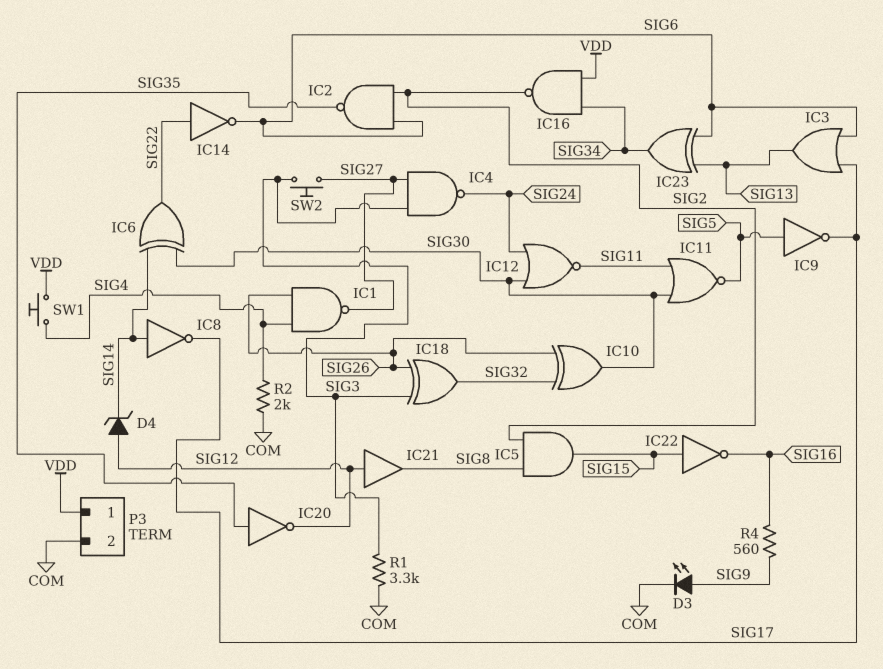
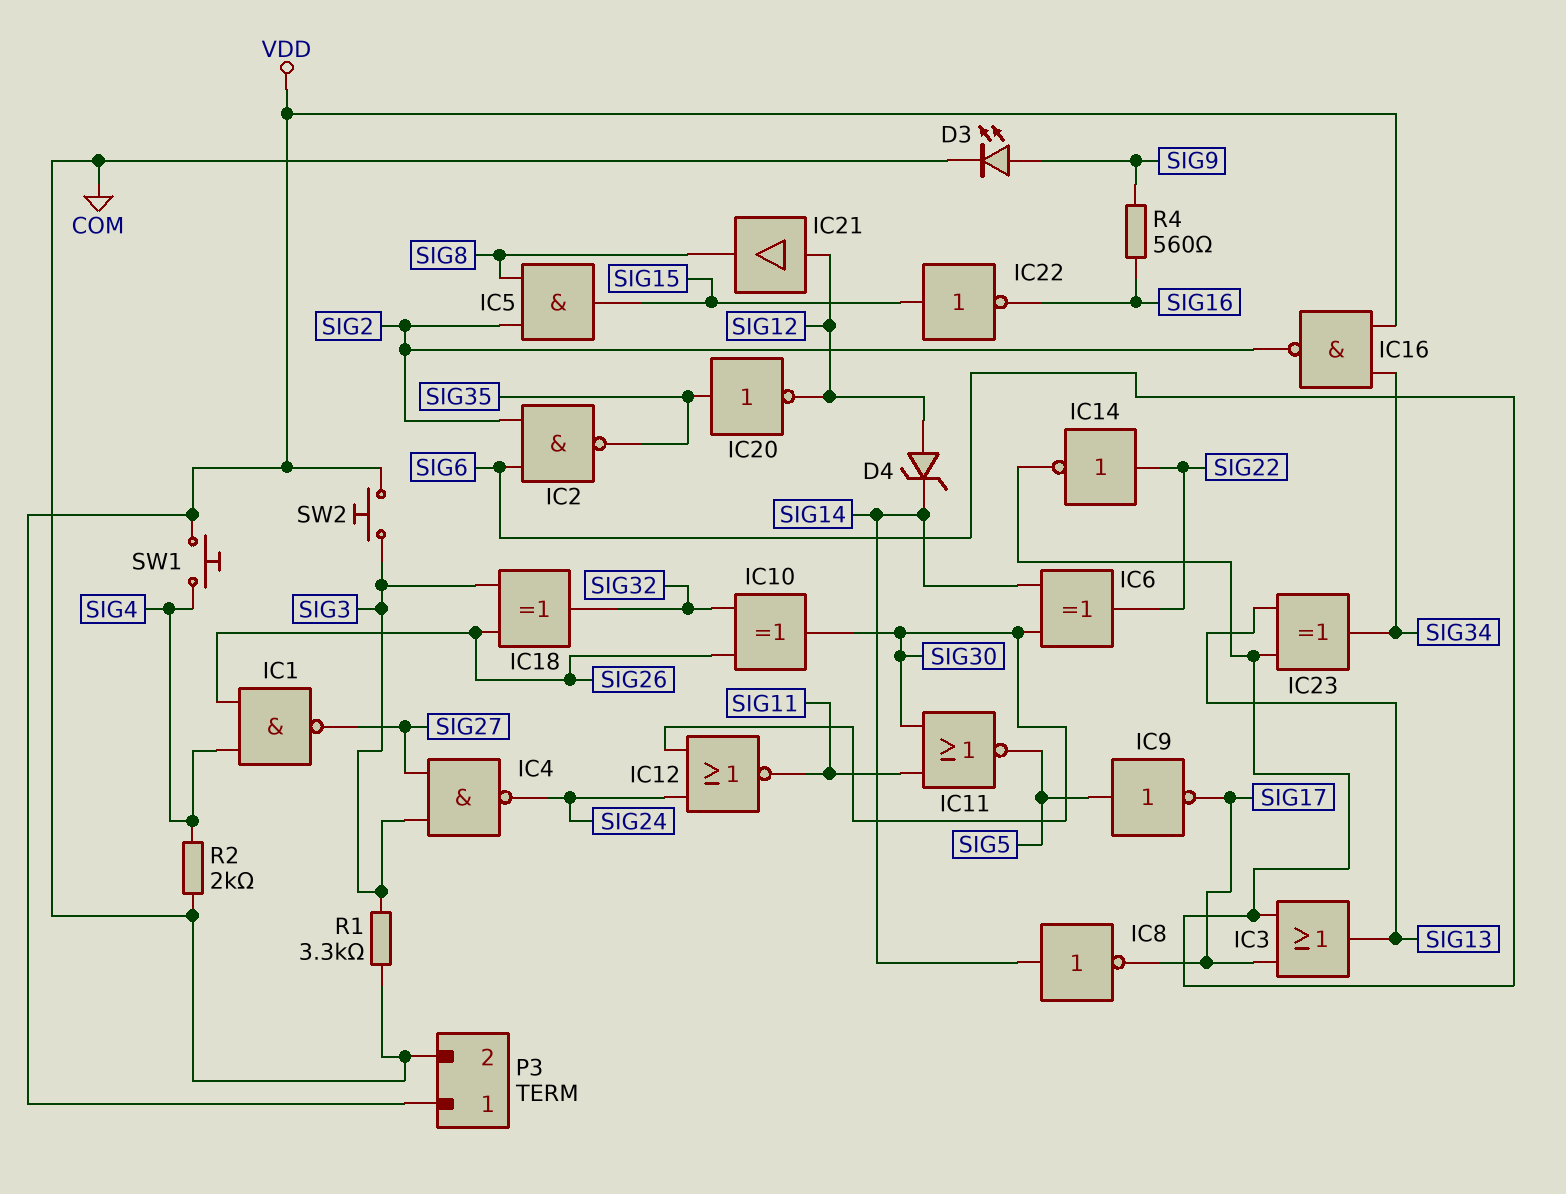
SW2: button (SIG3, SIG27) -> button (SIG3, VDD)

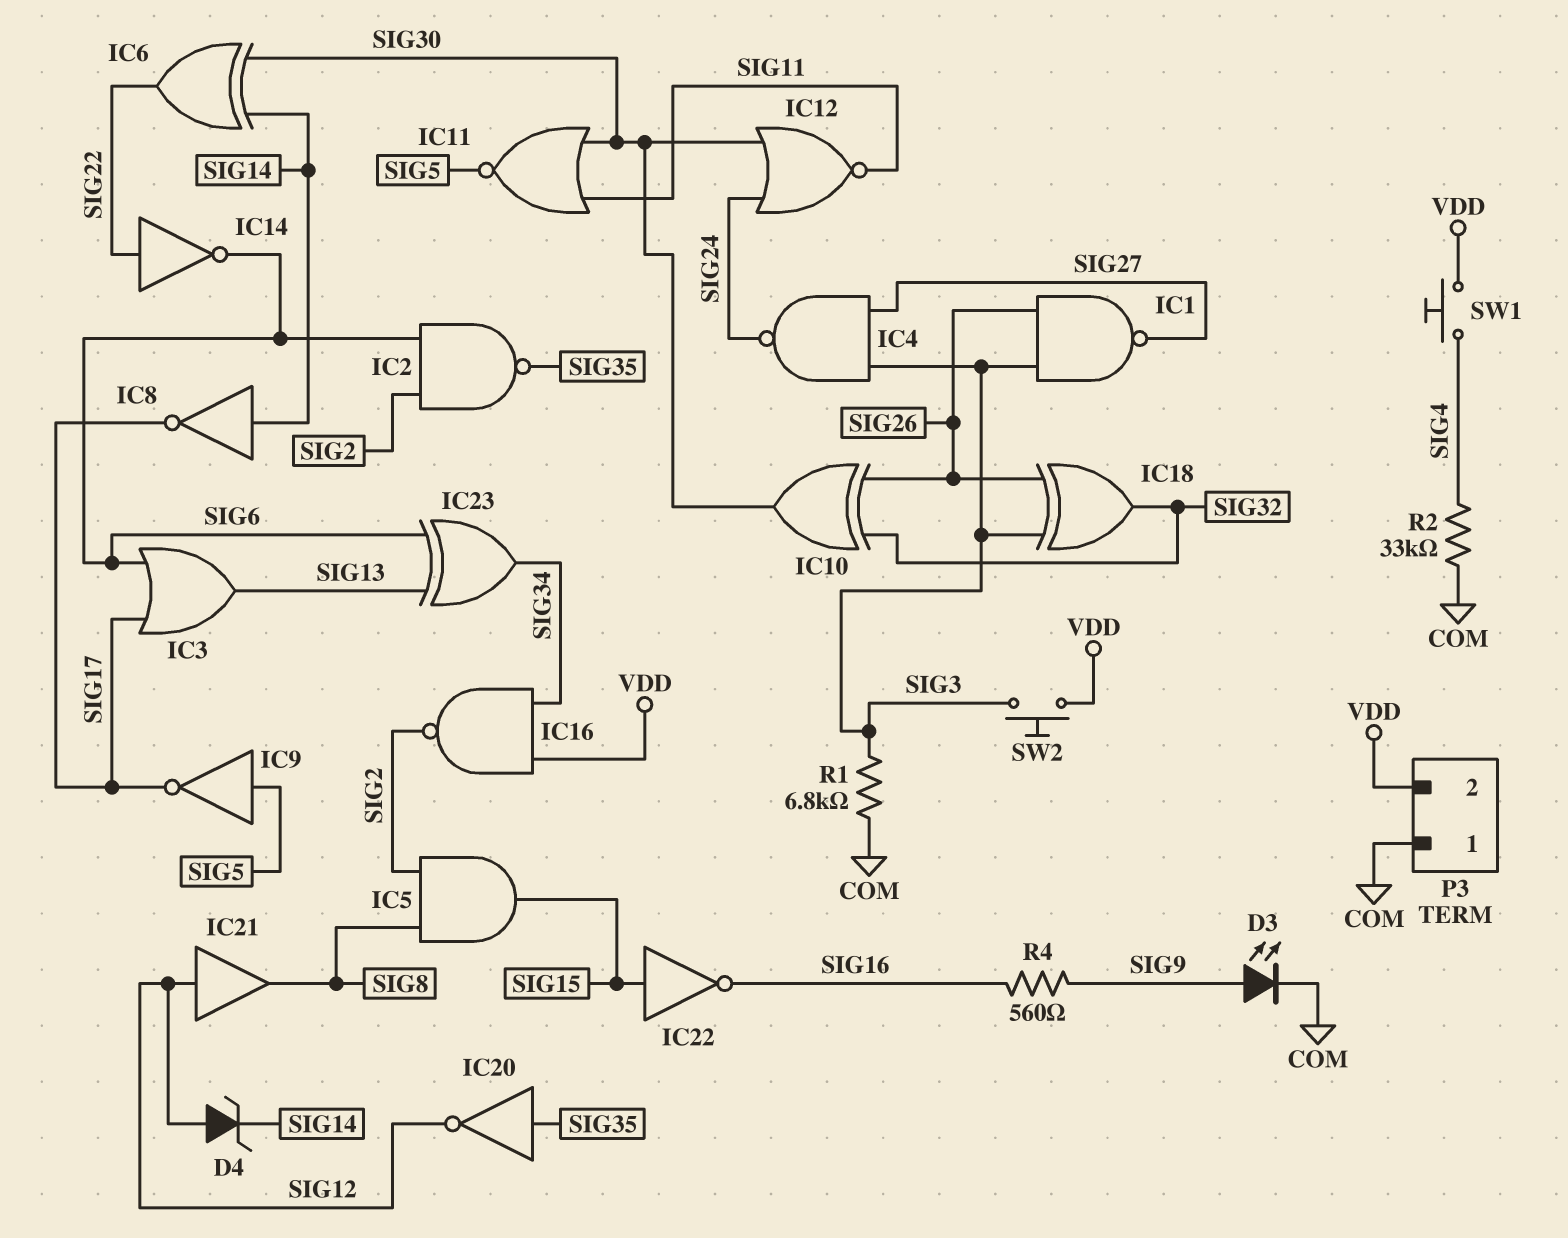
IC1: NAND (in SIG4, in SIG26, out SIG27) -> NAND (in SIG3, in SIG26, out SIG27)
P3 pin 1: VDD -> COM
P3 pin 2: COM -> VDD
R1: 3.3k (COM, SIG3) -> 6.8k (COM, SIG3)
R2: 2k (COM, SIG4) -> 33k (COM, SIG4)

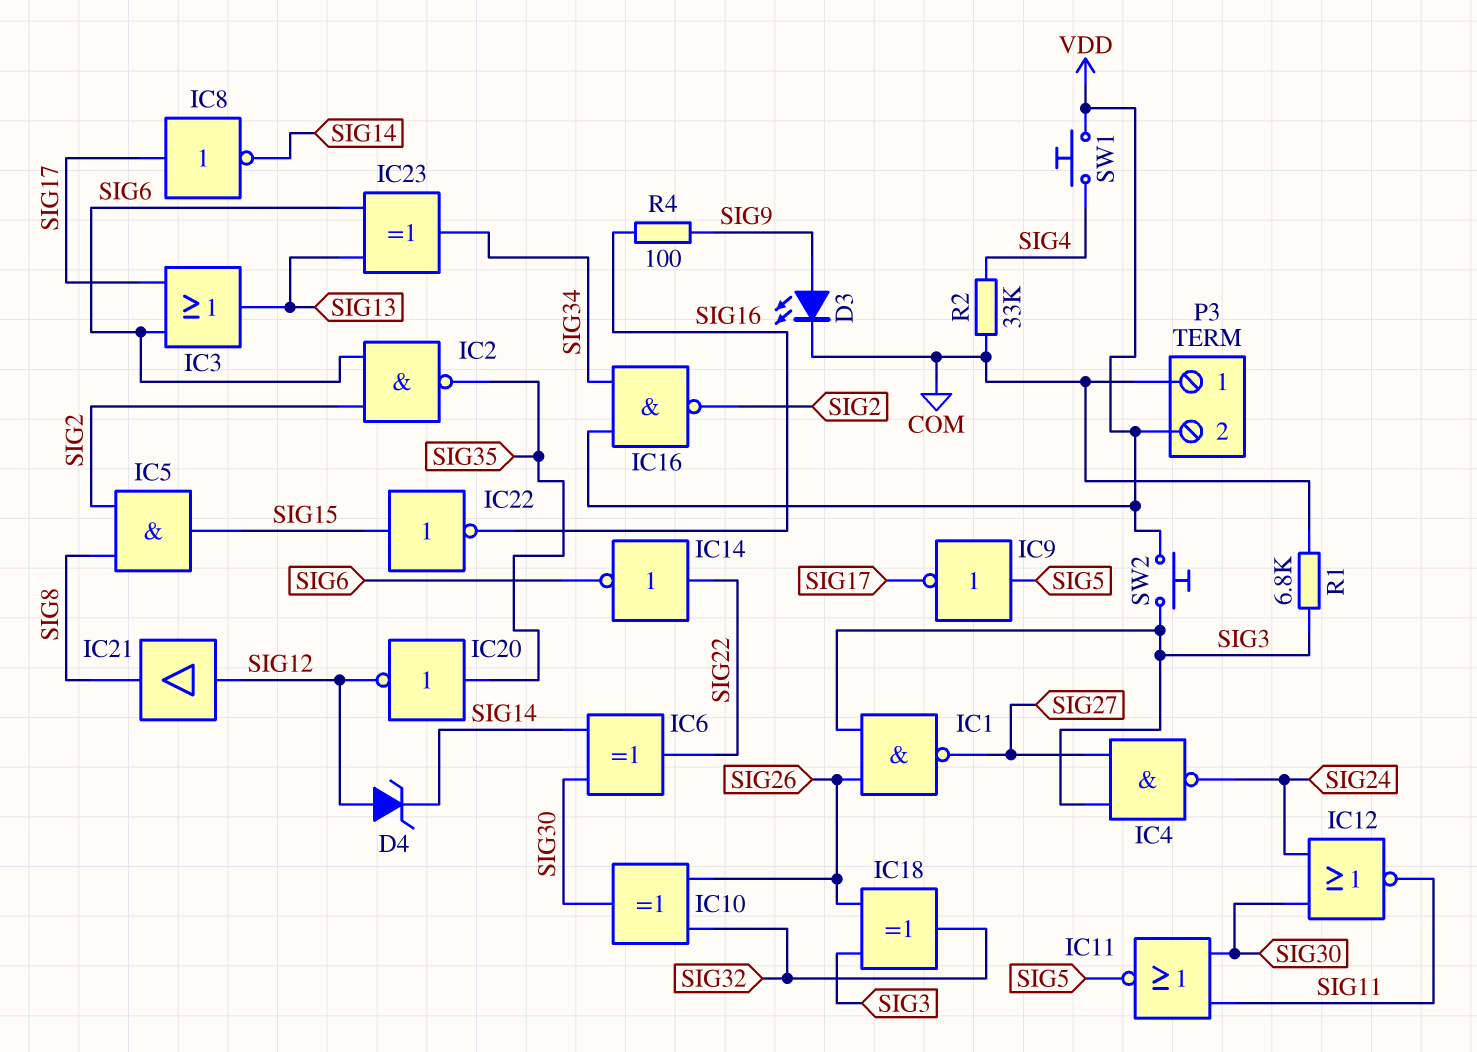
IC8: NOT (in SIG14, out SIG17) -> NOT (in SIG17, out SIG14)
R4: 560 (SIG9, SIG16) -> 100 (SIG9, SIG16)

